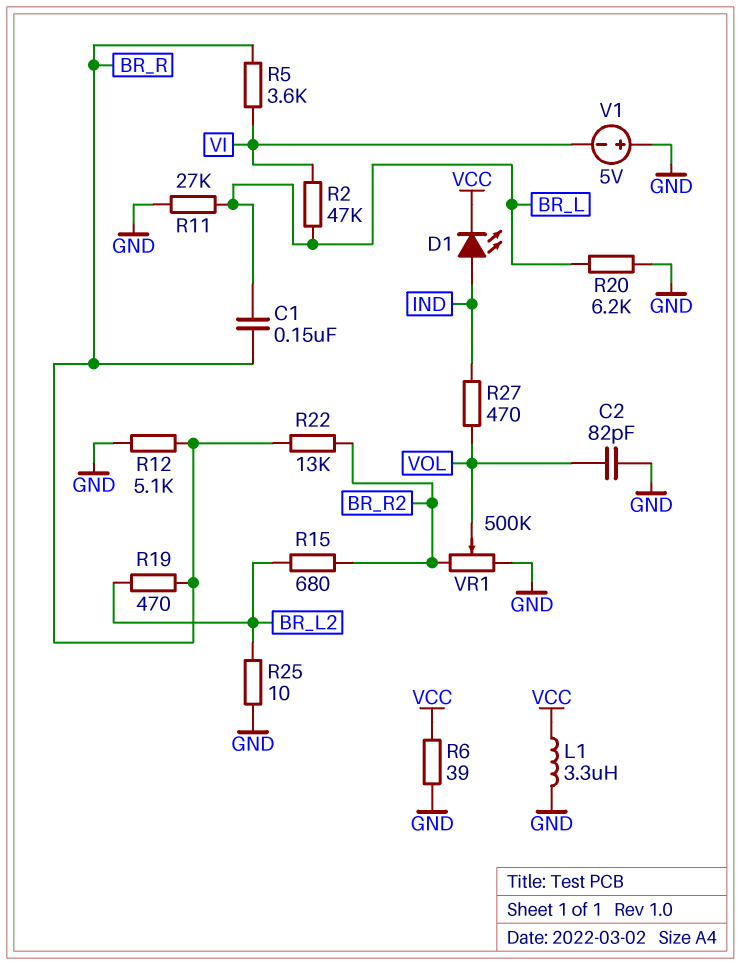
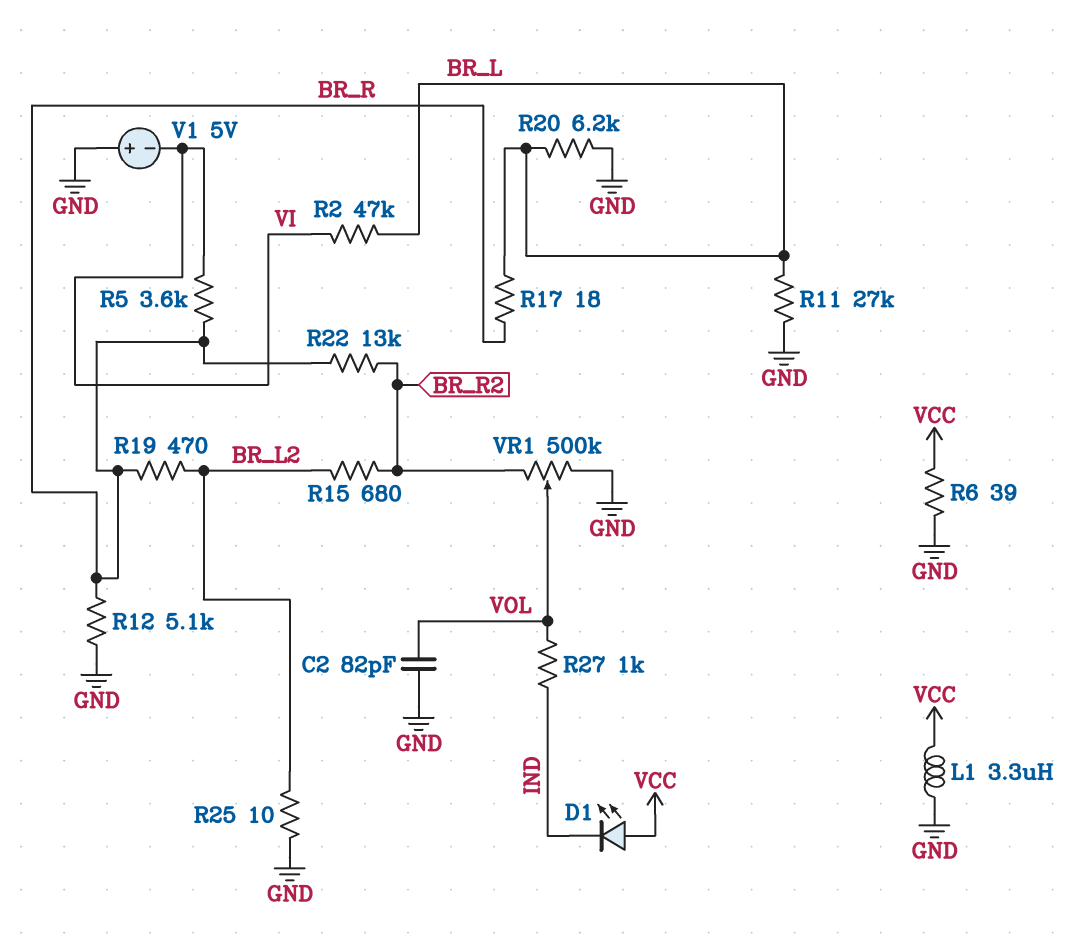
C1: 150nF (BR_L, BR_R) -> none
D1: LED (A IND, K VCC) -> LED (A VCC, K IND)
R17: none -> 18 (BR_L, BR_R)
R27: 470 (IND, VOL) -> 1k (IND, VOL)

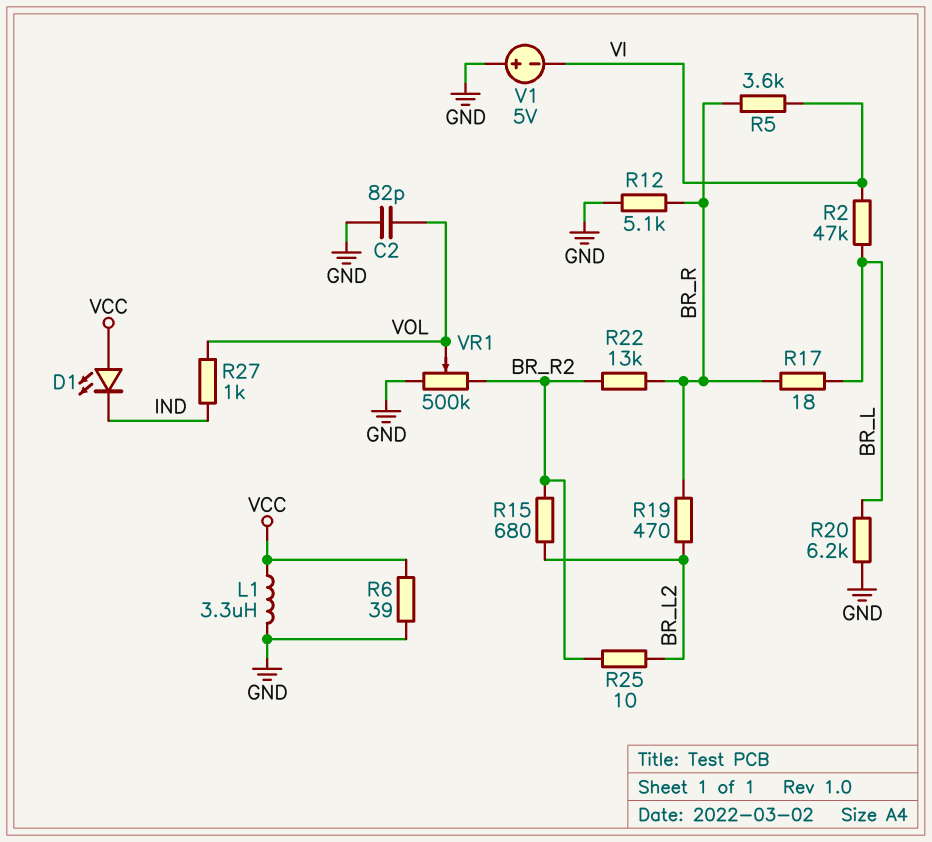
R11: 27k (BR_L, GND) -> none
R25: 10 (BR_L2, GND) -> 10 (BR_L2, BR_R2)

